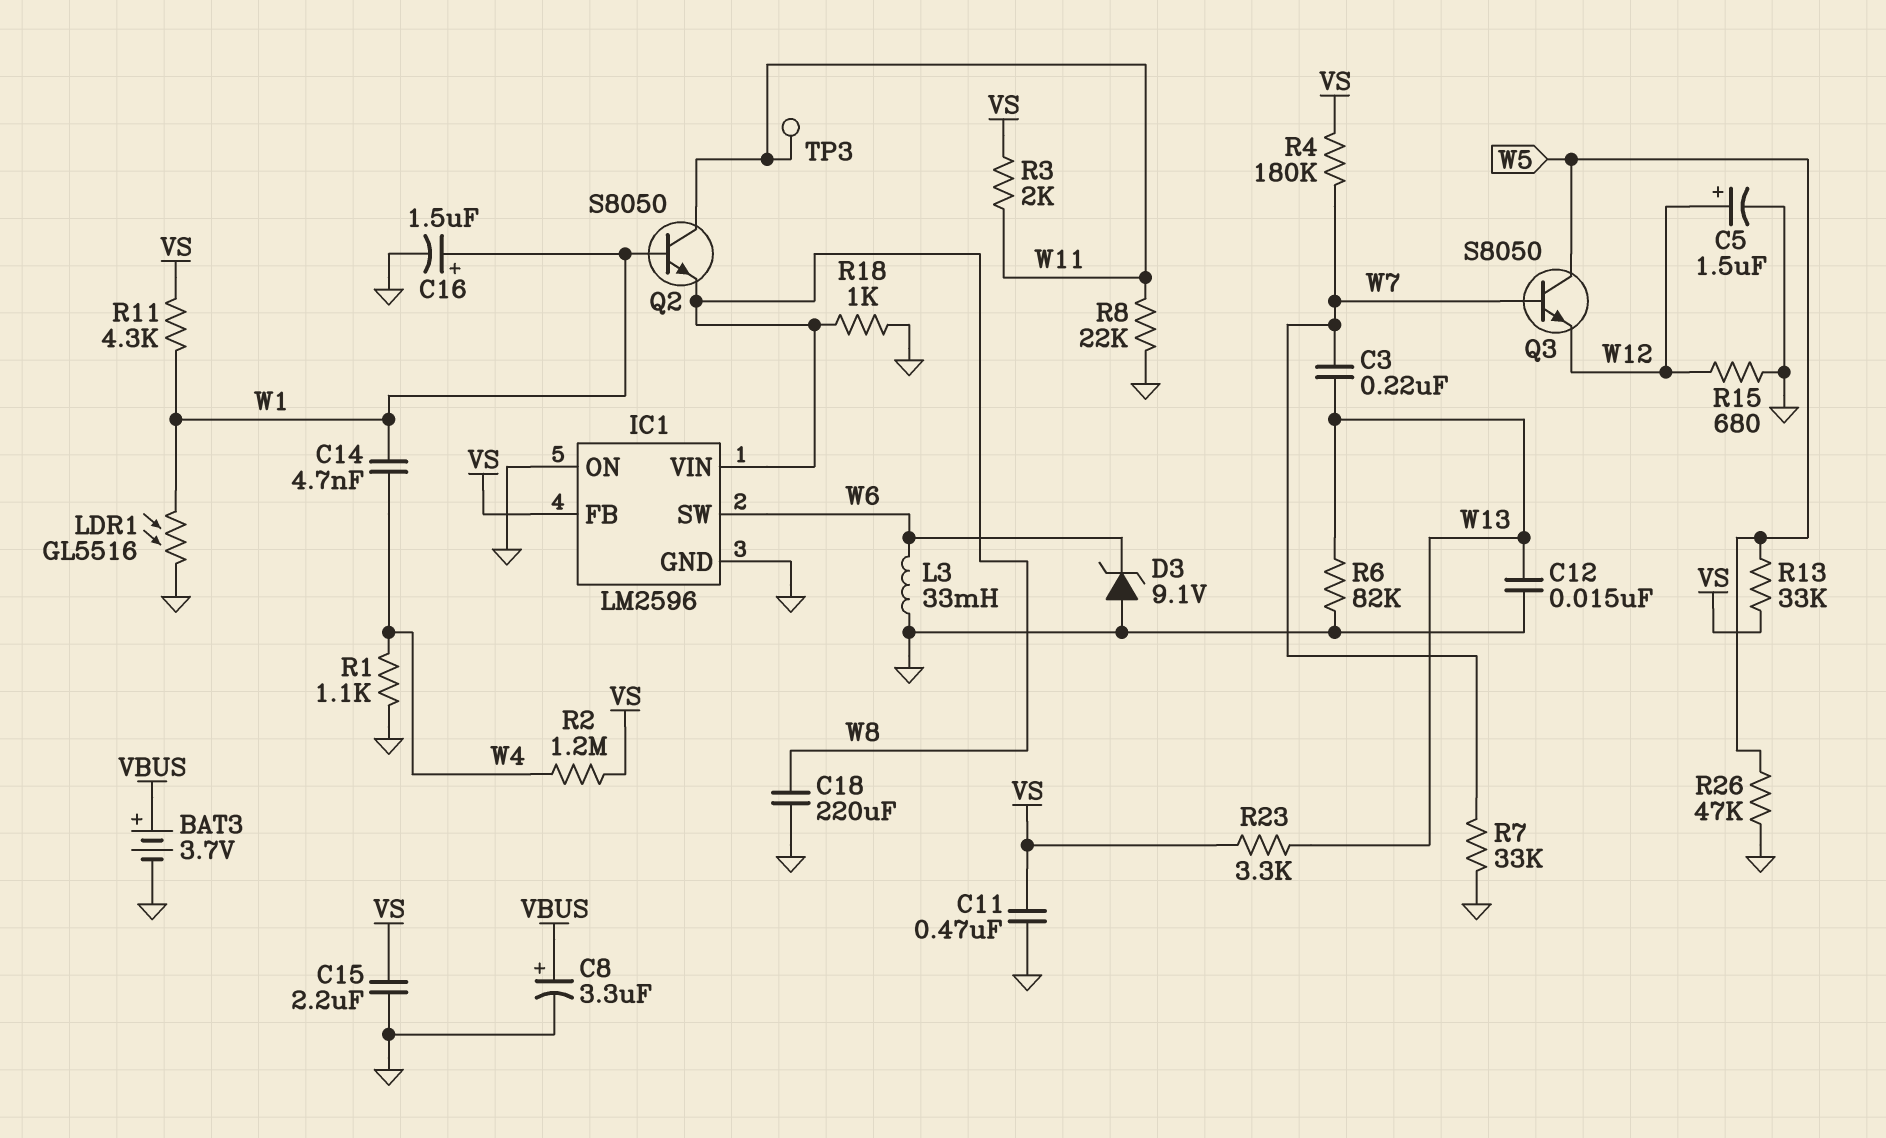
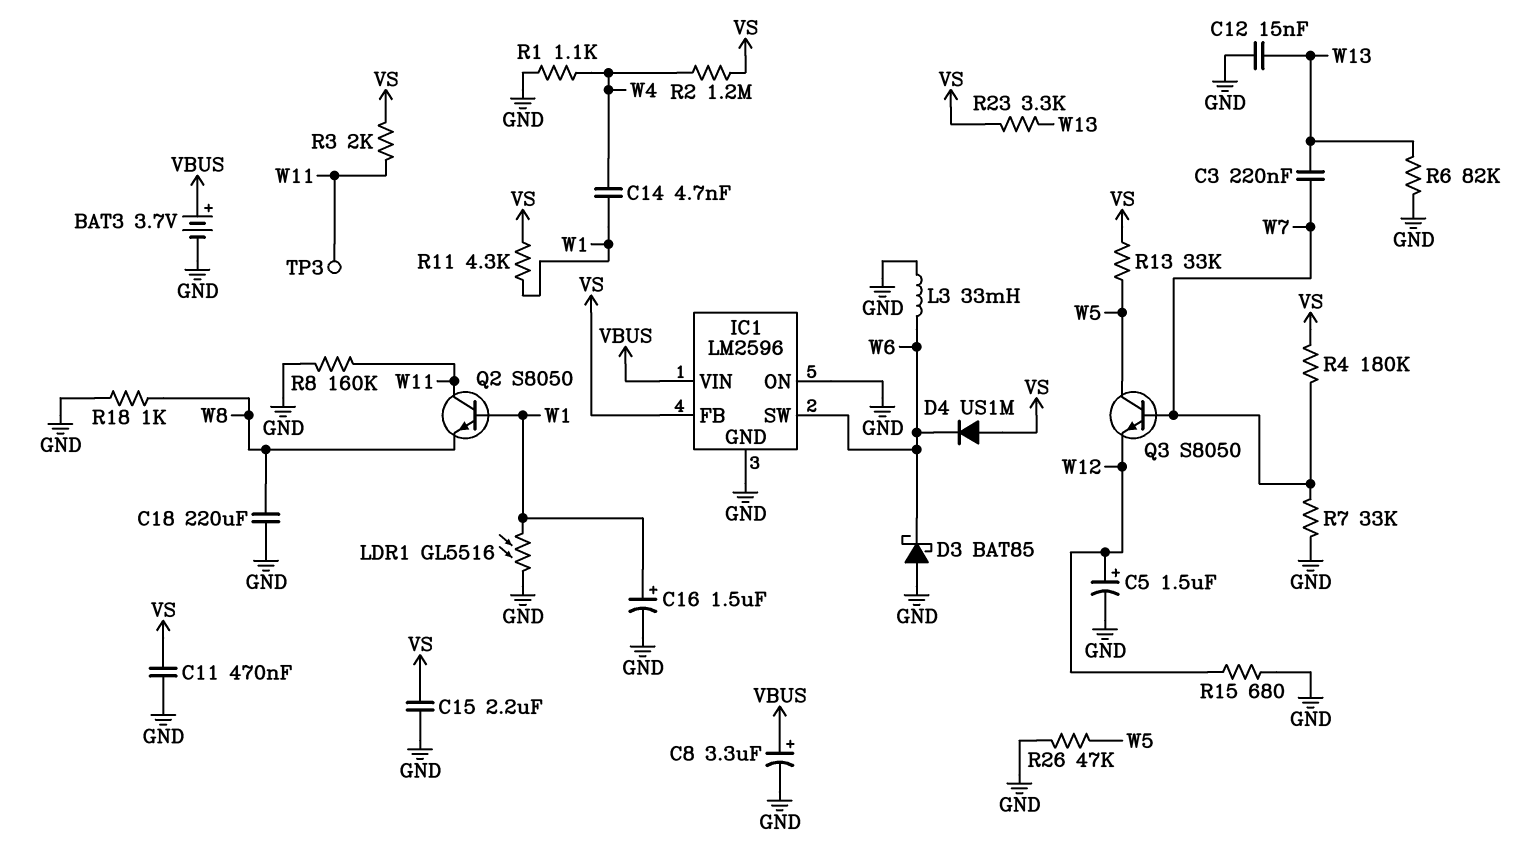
D3: zener 9.1V (A GND, K W6) -> schottky BAT85 (A GND, K W6)
D4: none -> diode US1M (A VS, K W6)
IC1 pin VIN: W8 -> VBUS
R8: 22k (GND, W11) -> 160k (GND, W11)

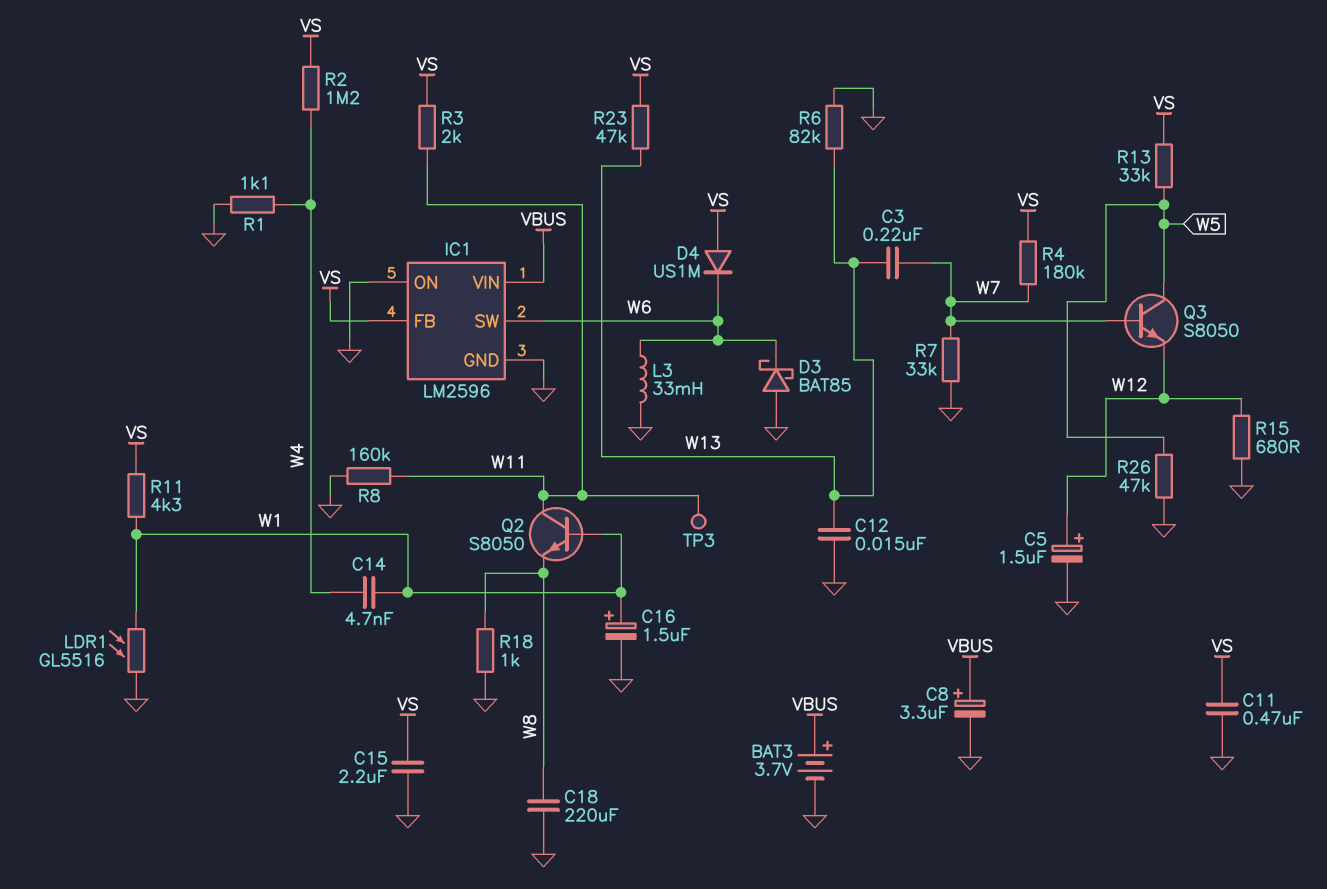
R23: 3.3k (VS, W13) -> 47k (VS, W13)

